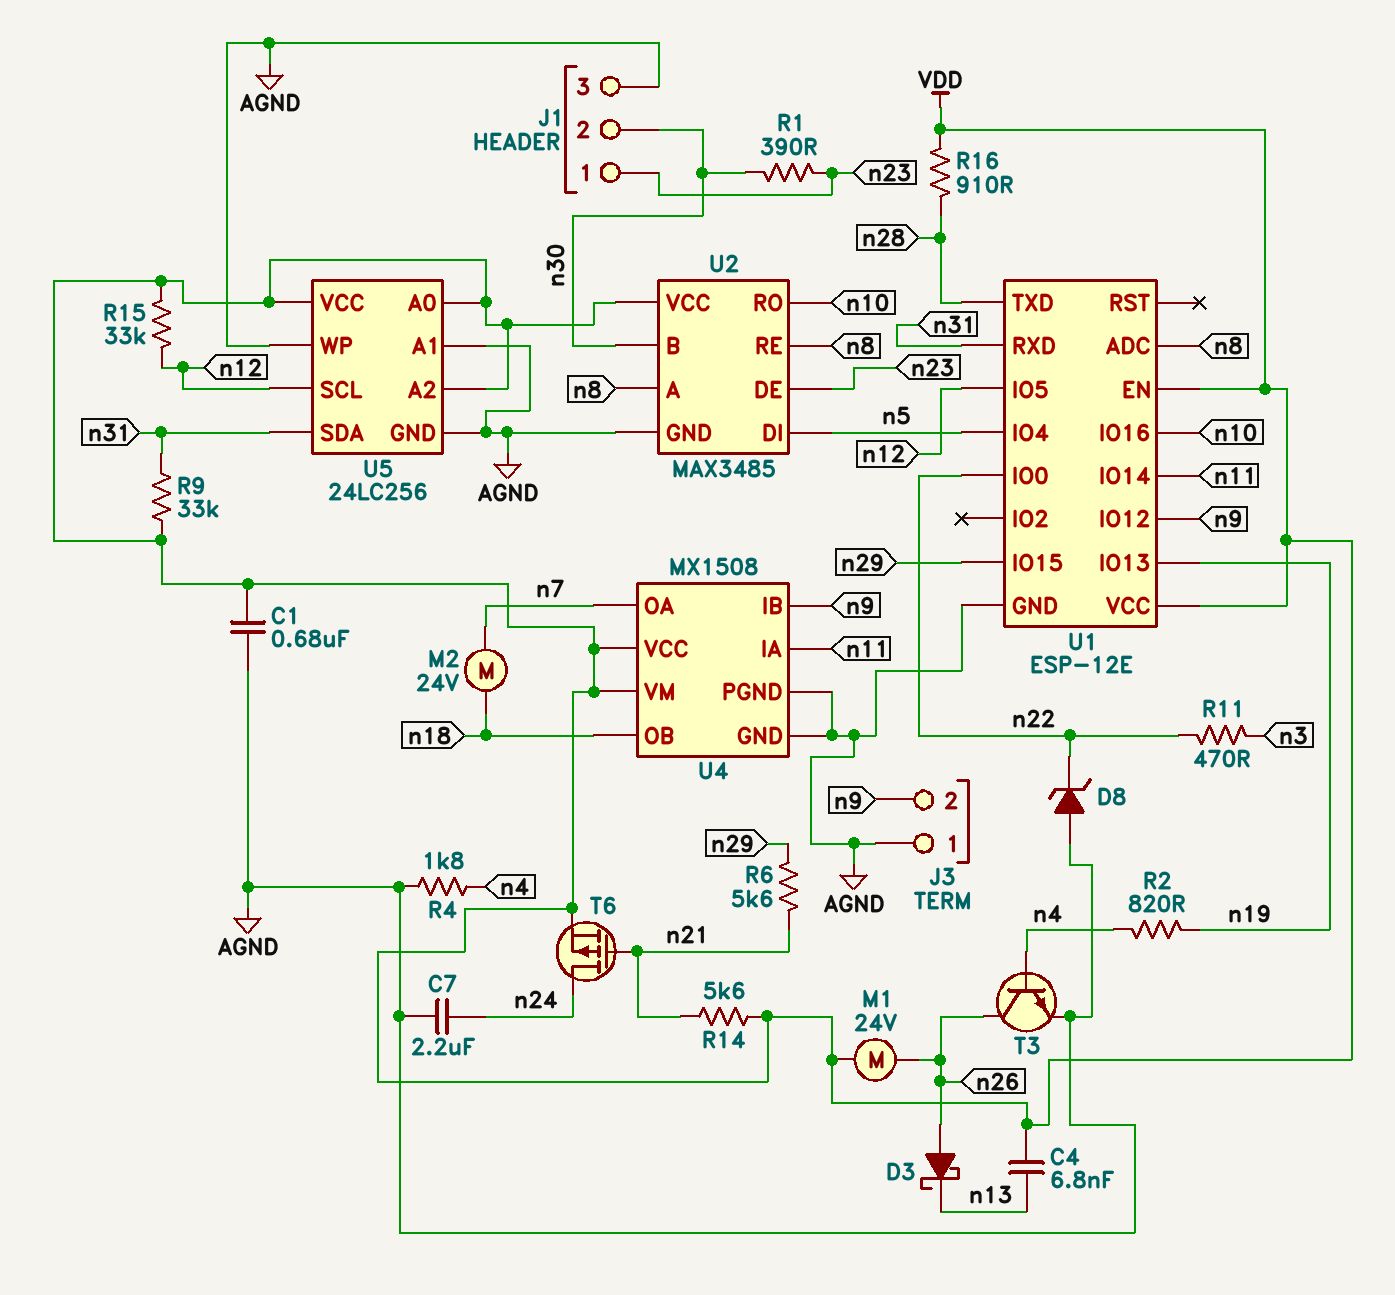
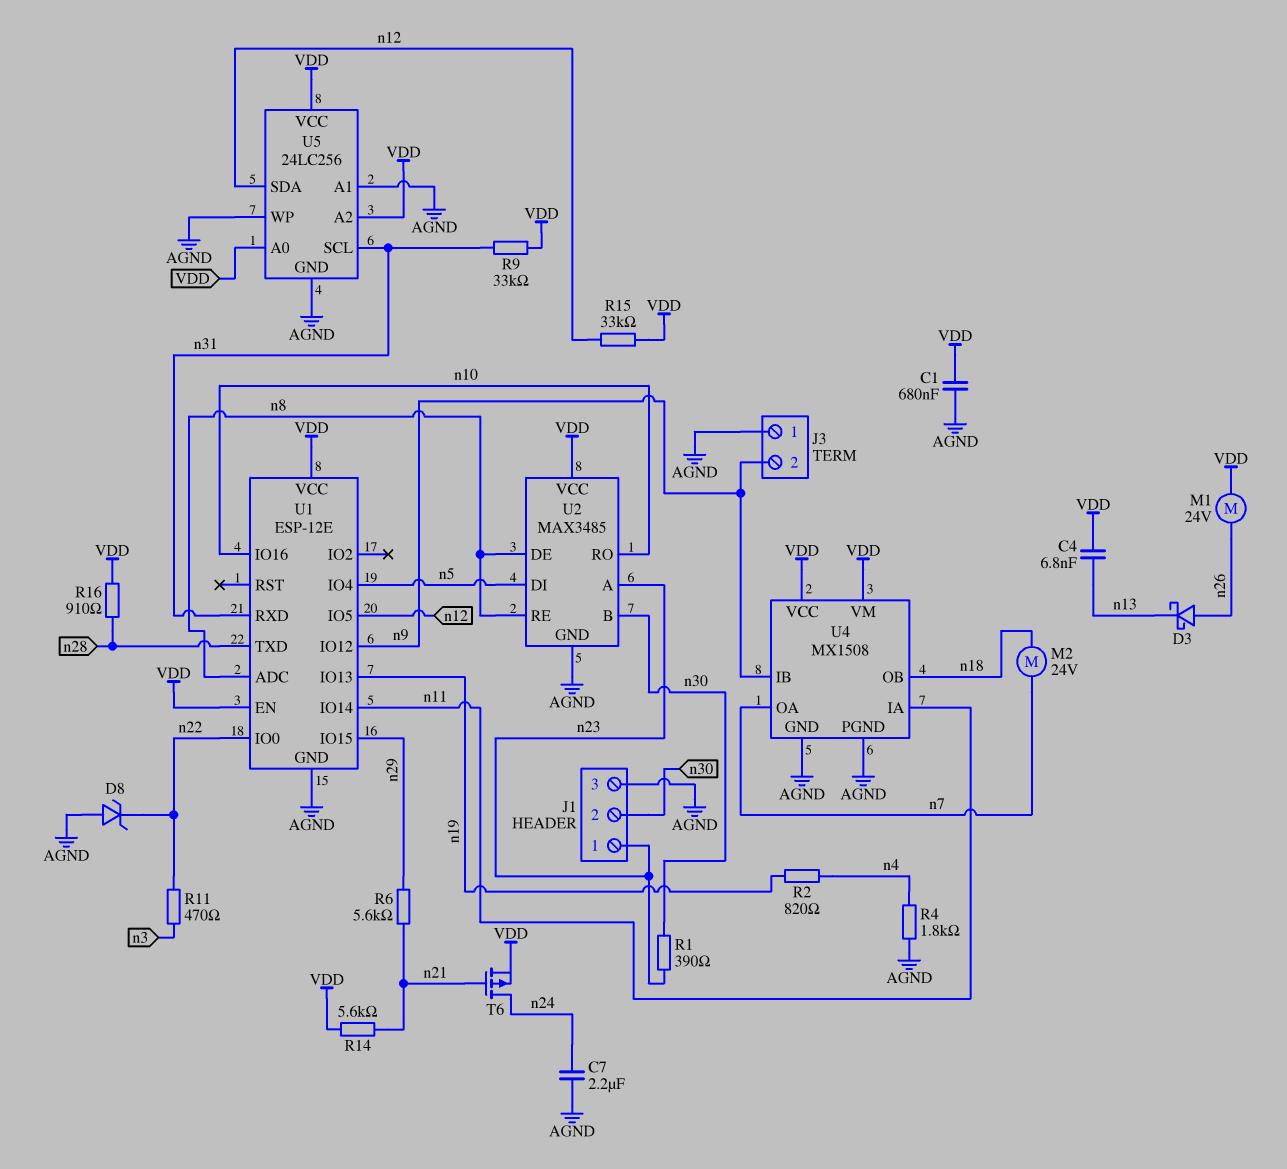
T3: NPN (B n4, C n26, E AGND) -> none
U2 pin A: n8 -> n23
U2 pin DE: n23 -> n8
U5 pin SCL: n12 -> n31
U5 pin SDA: n31 -> n12

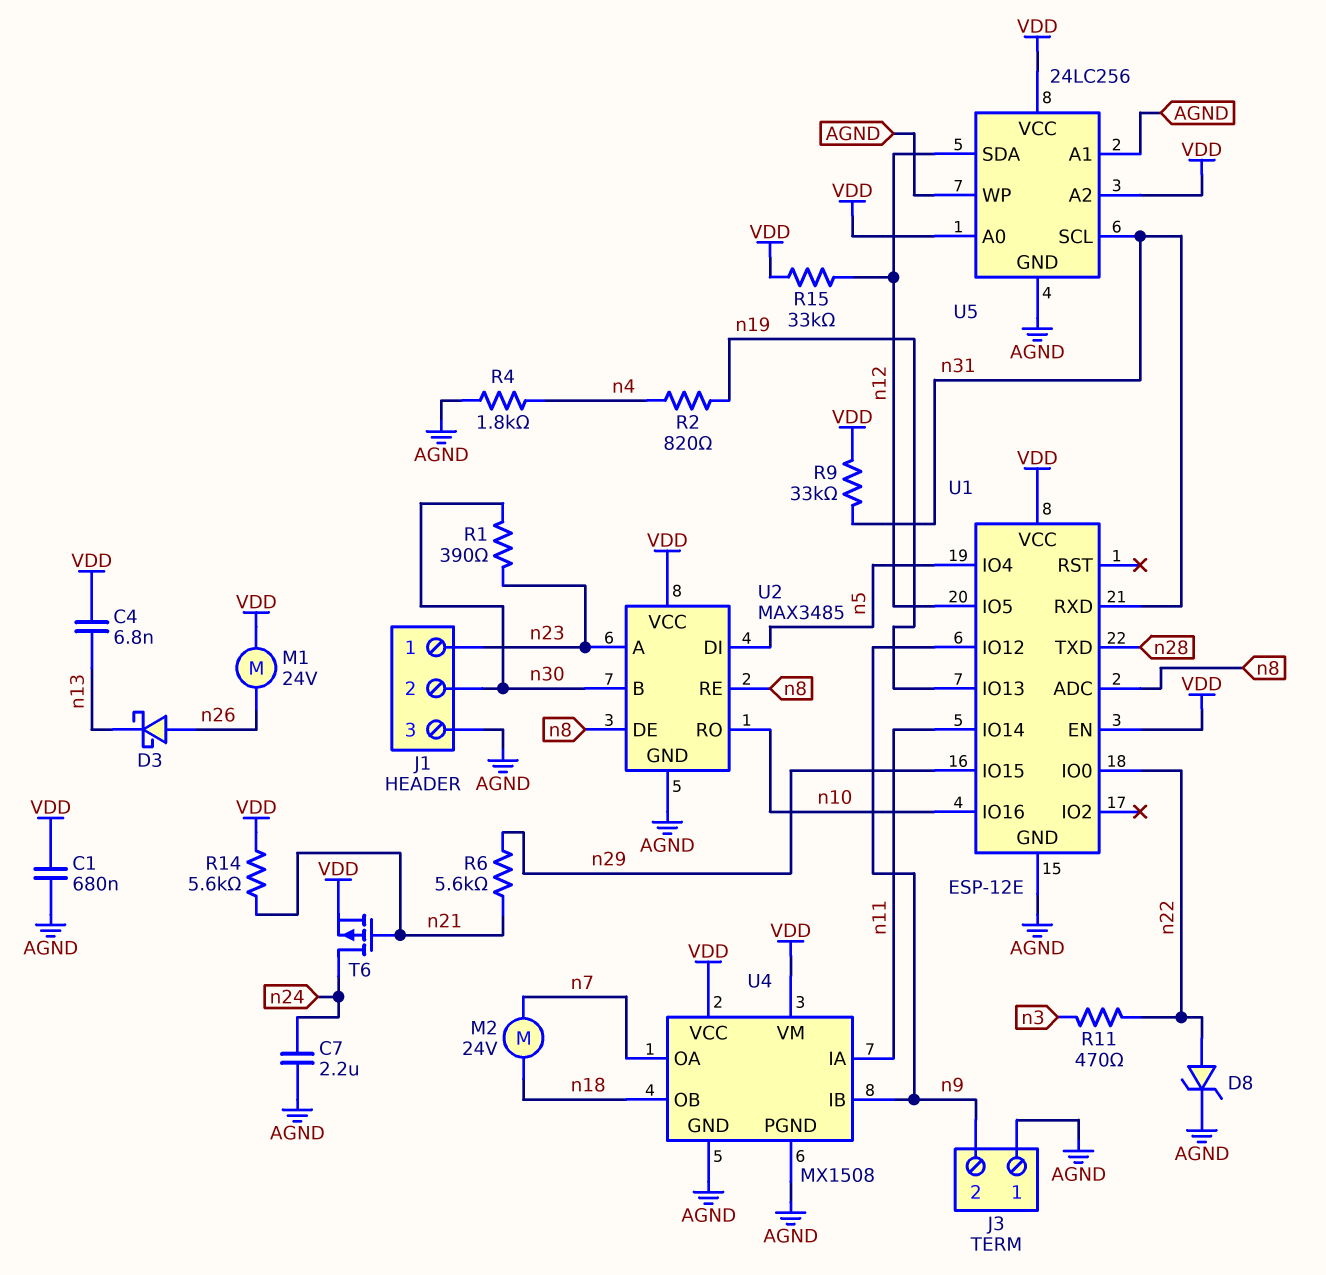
D8: zener (A AGND, K n22) -> zener (A n22, K AGND)
R16: 910 (VDD, n28) -> none

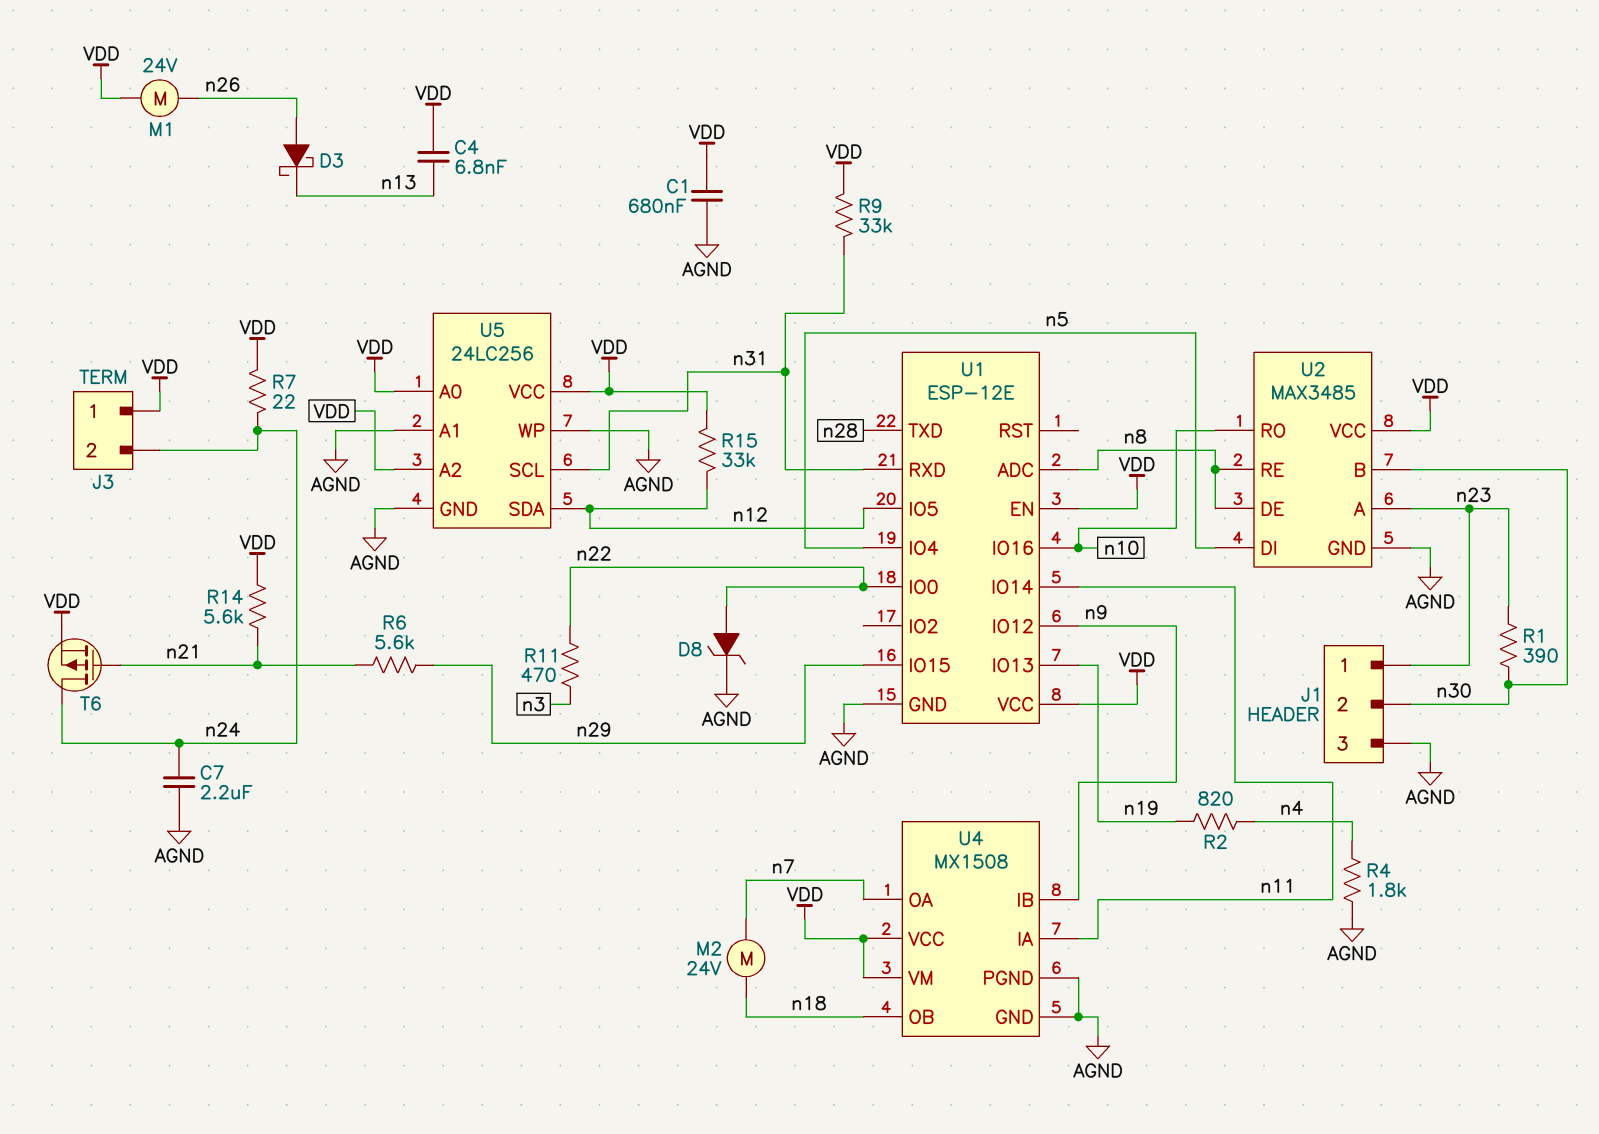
J3 pin 1: AGND -> VDD
J3 pin 2: n9 -> n24
R7: none -> 22 (VDD, n24)

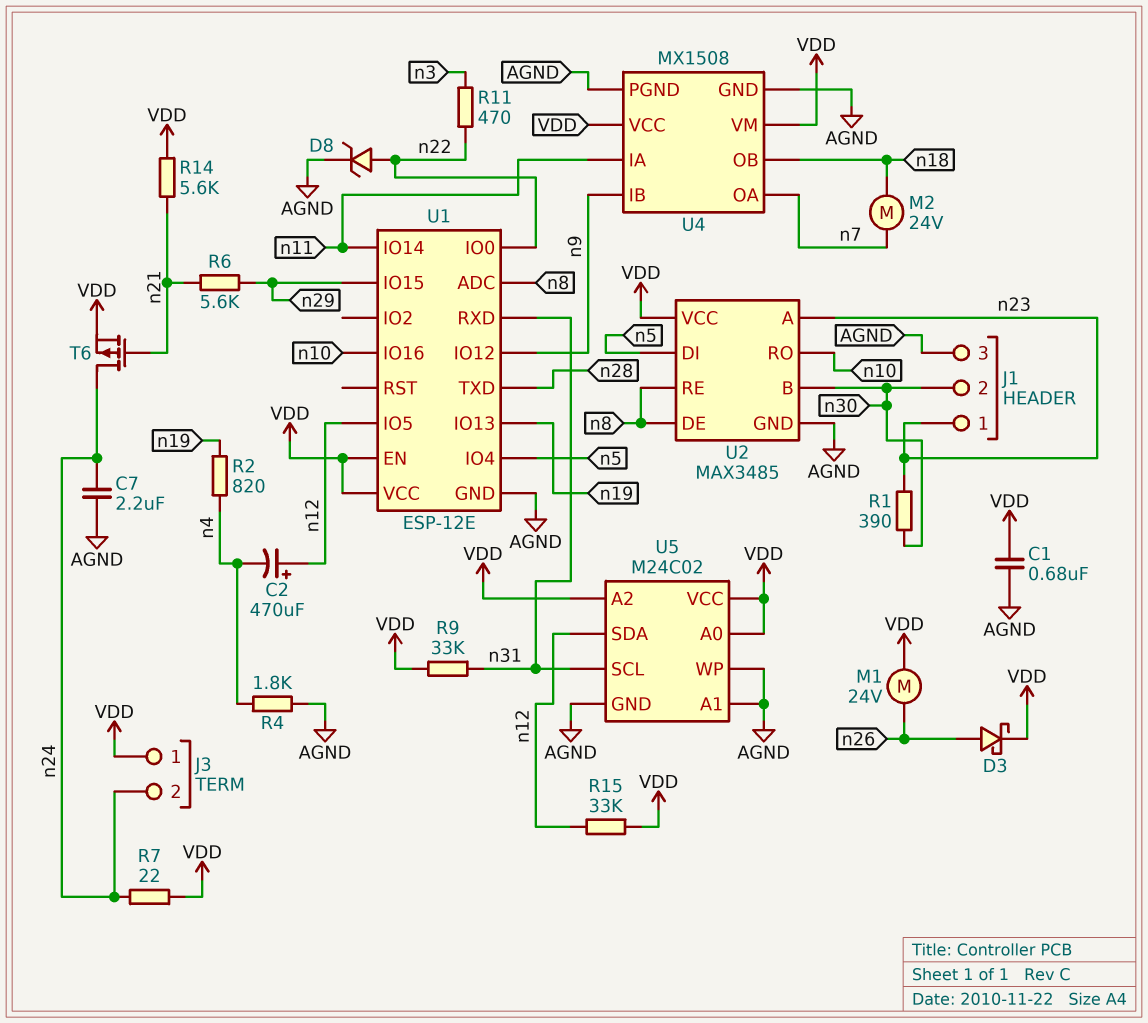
C2: none -> 470uF (plus n12, minus n4)
C4: 6.8nF (VDD, n13) -> none
D3: schottky (A n26, K n13) -> schottky (A n26, K VDD)
U5: 24LC256 -> M24C02

